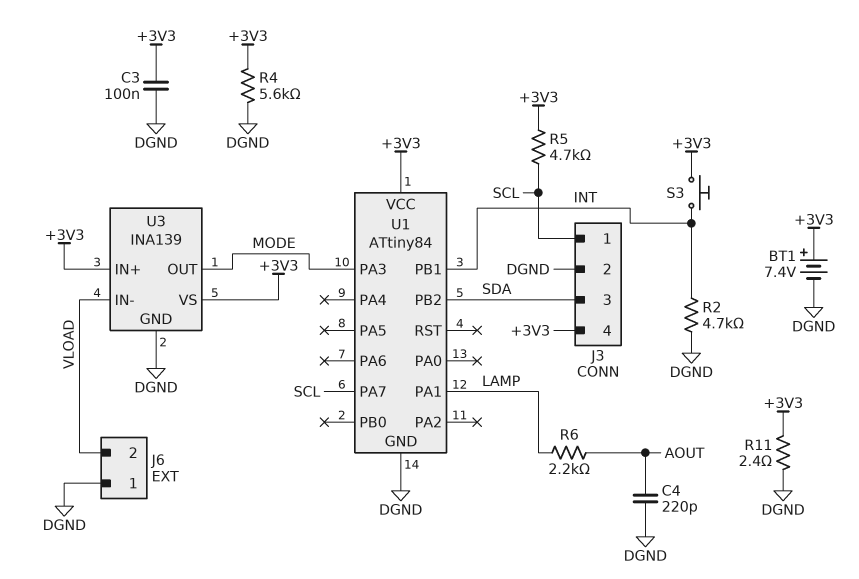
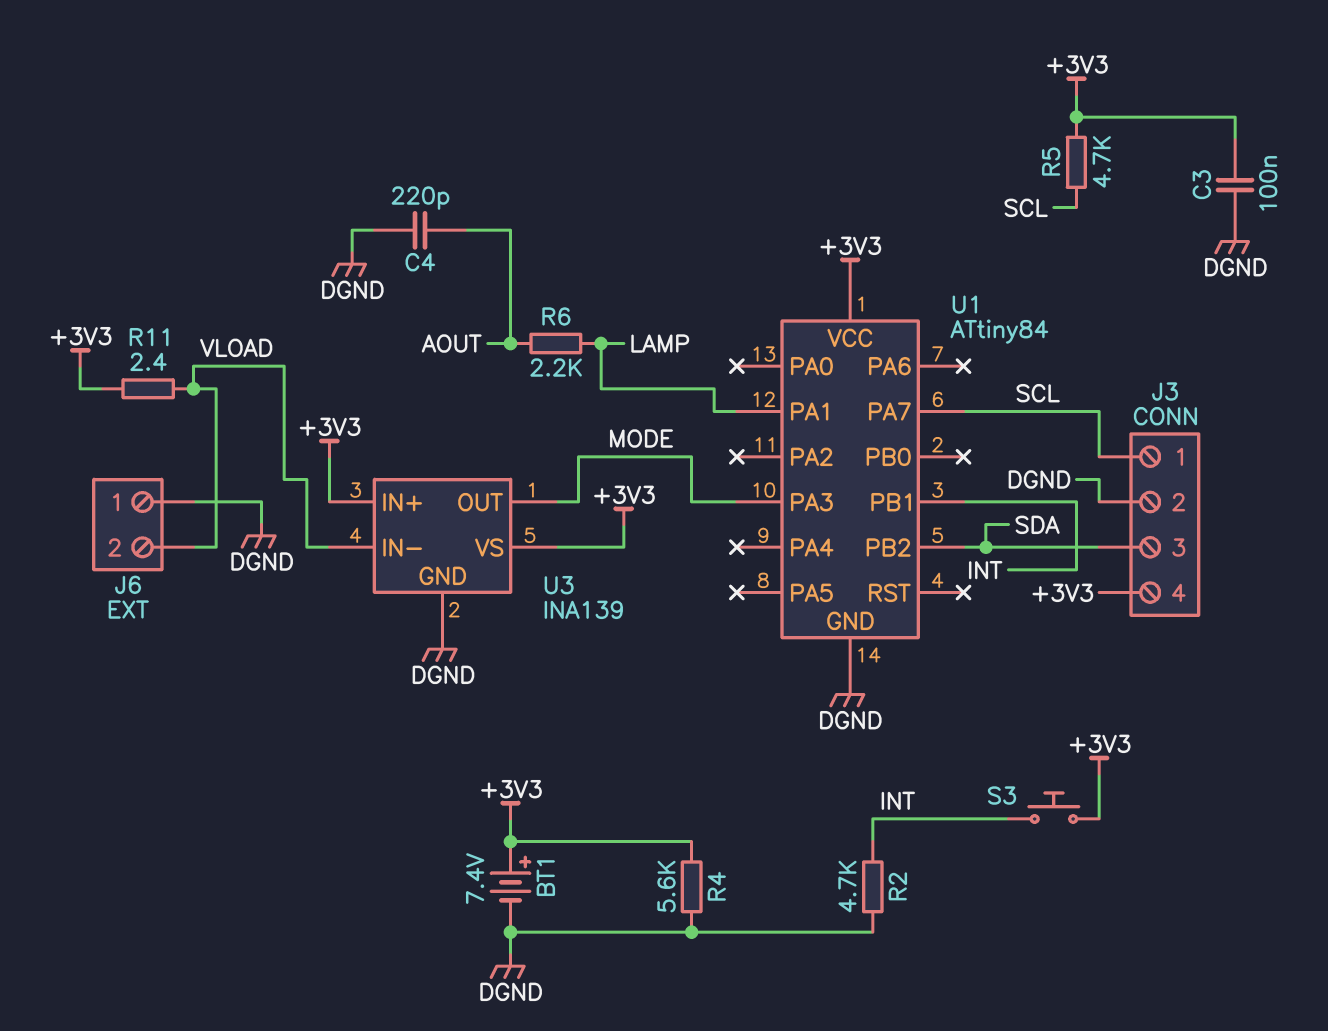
R11: 2.4 (+3V3, DGND) -> 2.4 (+3V3, VLOAD)

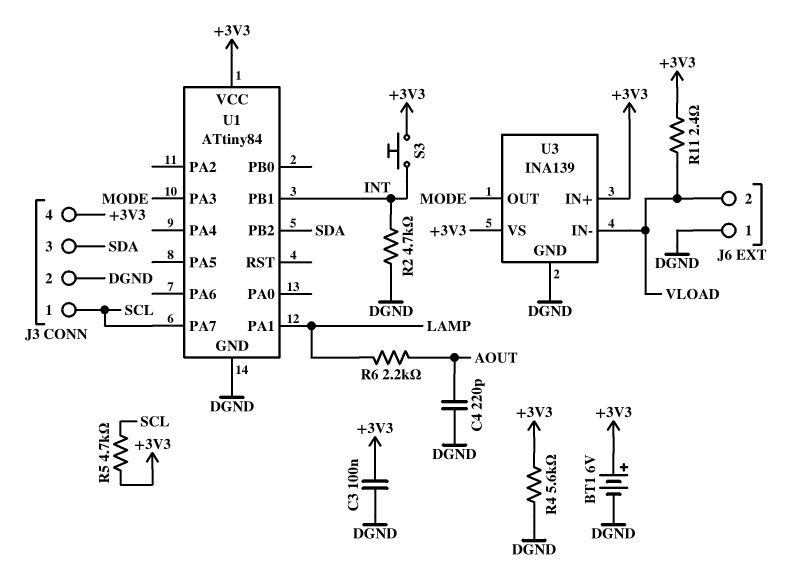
BT1: 7.4V (plus +3V3, minus DGND) -> 6V (plus +3V3, minus DGND)

